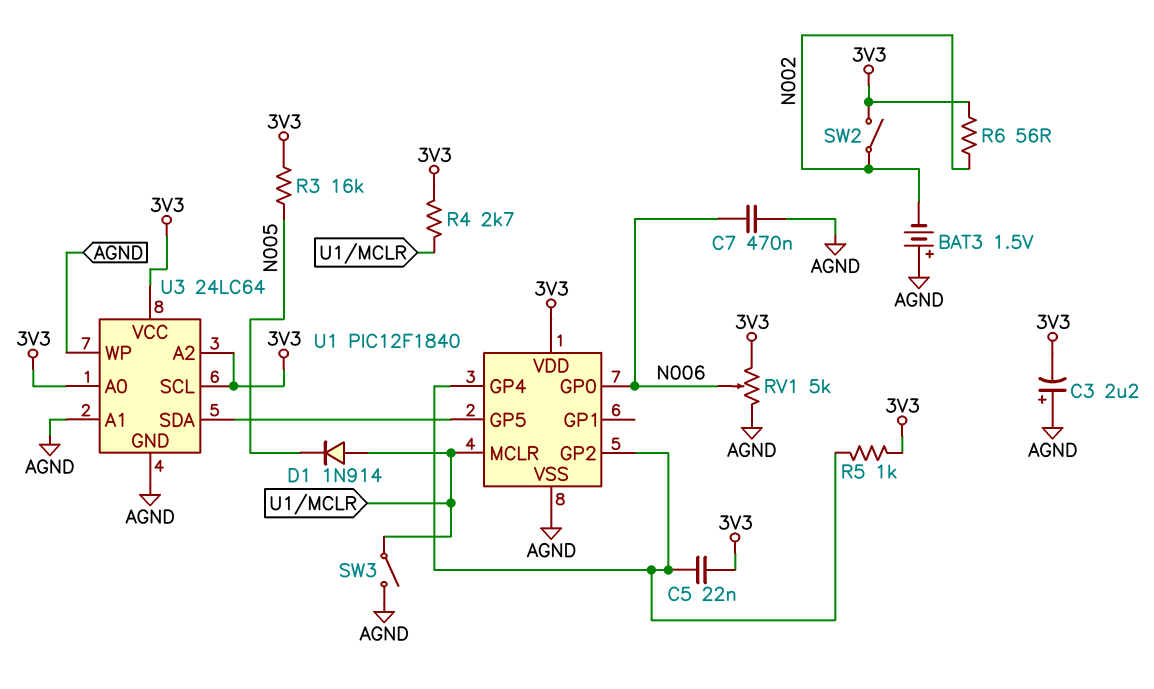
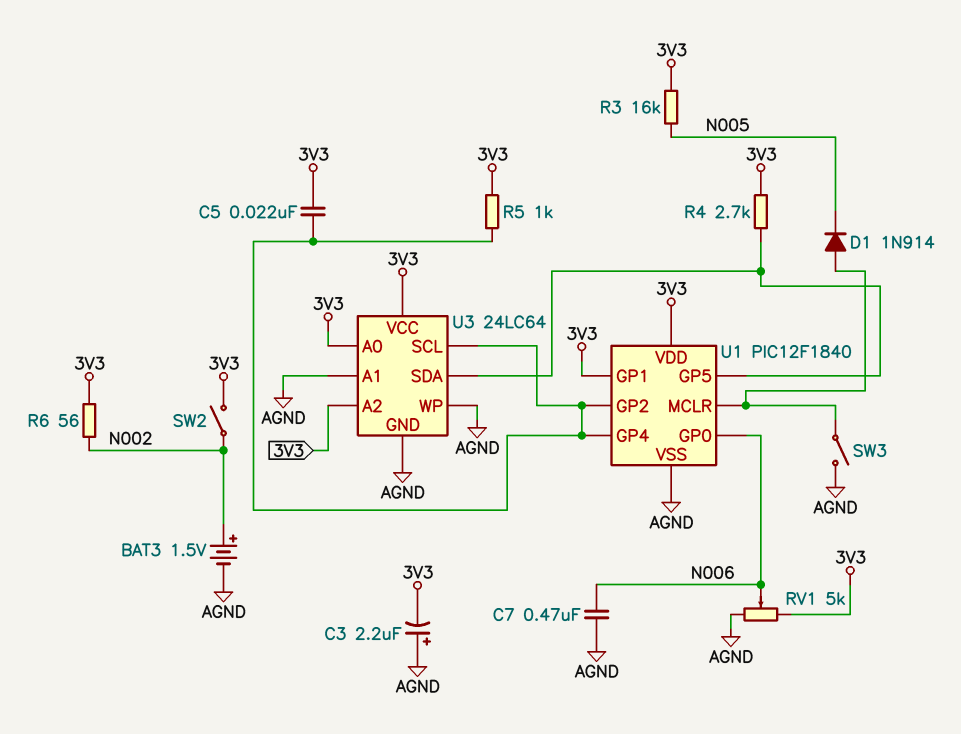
BAT3: 1.5V (plus AGND, minus N002) -> 1.5V (plus N002, minus AGND)
R4: 2.7k (3V3, U1/MCLR) -> 2.7k (3V3, U1/GP5)
U1 pin GP1: none -> 3V3
U3 pin SCL: 3V3 -> U1/GP2

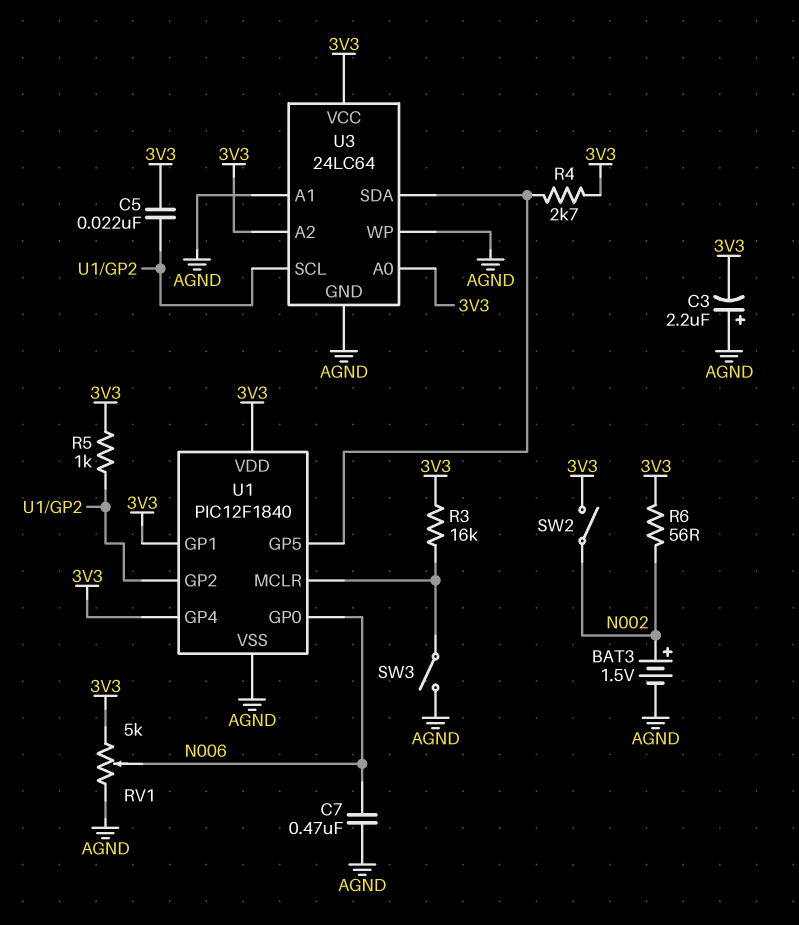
D1: diode 1N914 (A U1/MCLR, K N005) -> none
R3: 16k (3V3, N005) -> 16k (3V3, U1/MCLR)
U1 pin GP4: U1/GP2 -> 3V3

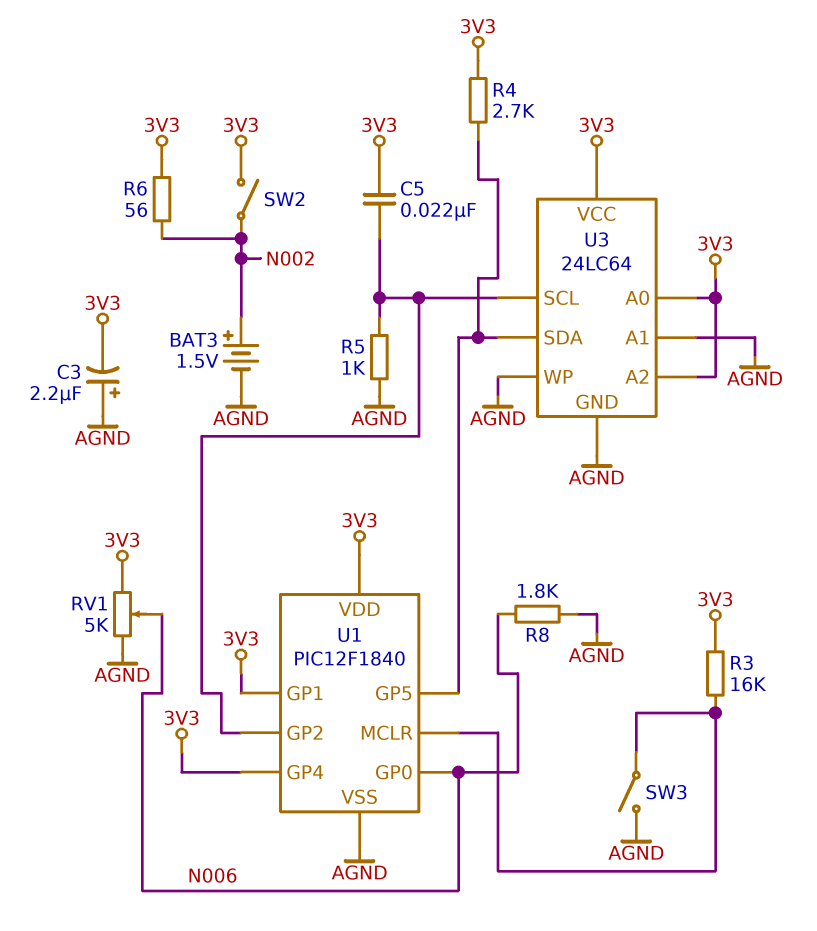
C7: 470nF (AGND, N006) -> none
R5: 1k (3V3, U1/GP2) -> 1k (AGND, U1/GP2)
R8: none -> 1.8k (AGND, N006)

